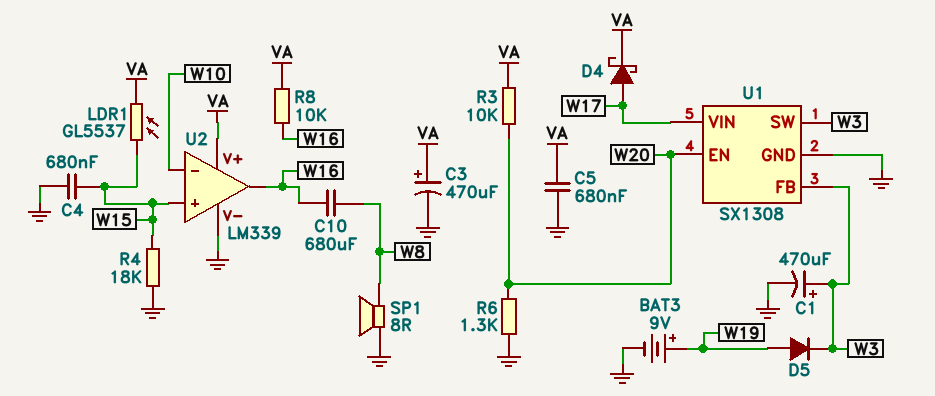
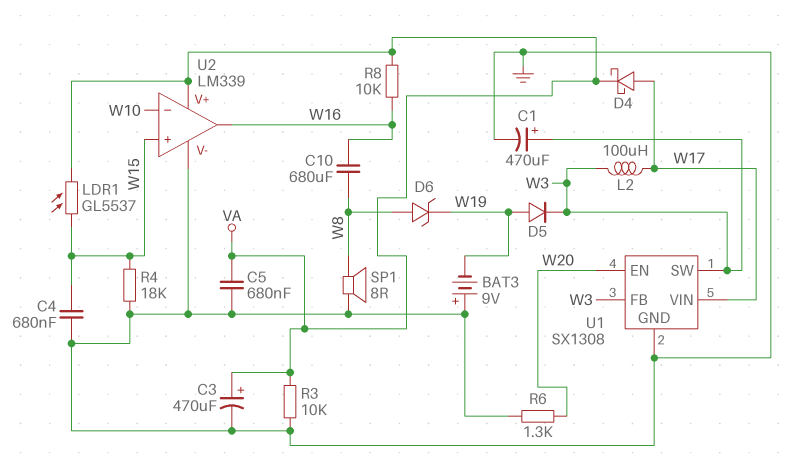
BAT3: 9V (plus W19, minus GND) -> 9V (plus GND, minus W19)
D6: none -> zener (A W8, K W19)
L2: none -> 100uH (W3, W17)
R3: 10k (VA, W20) -> 10k (GND, VA)

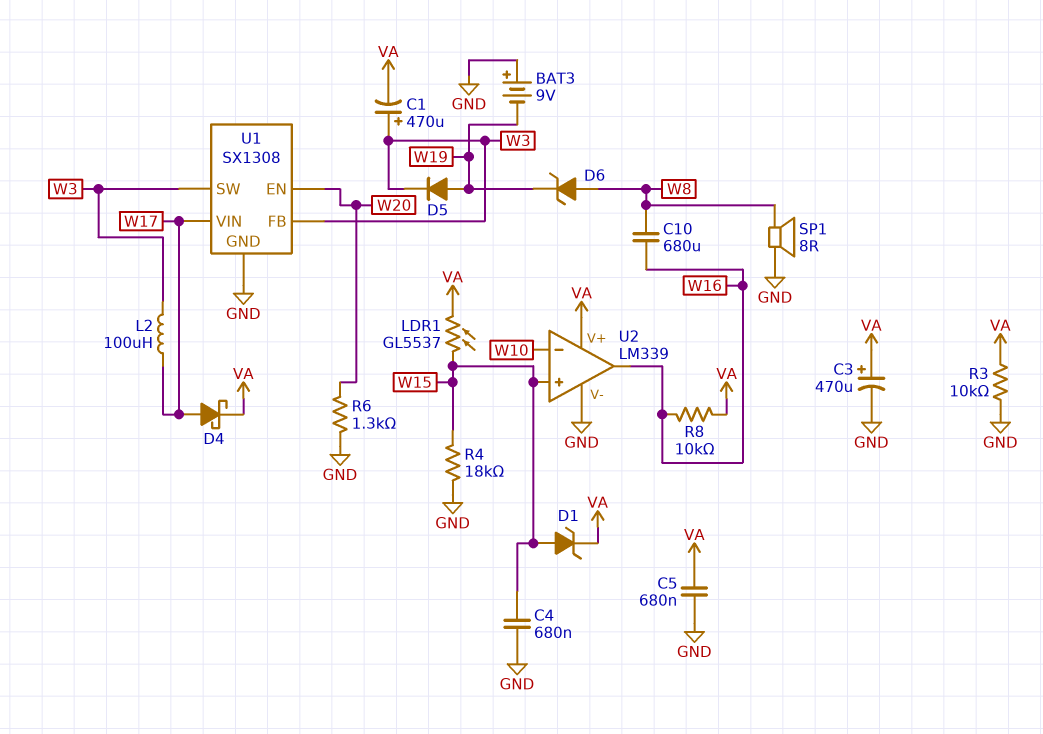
C1: 470uF (plus W3, minus GND) -> 470uF (plus W3, minus VA)
D1: none -> zener (A W15, K VA)

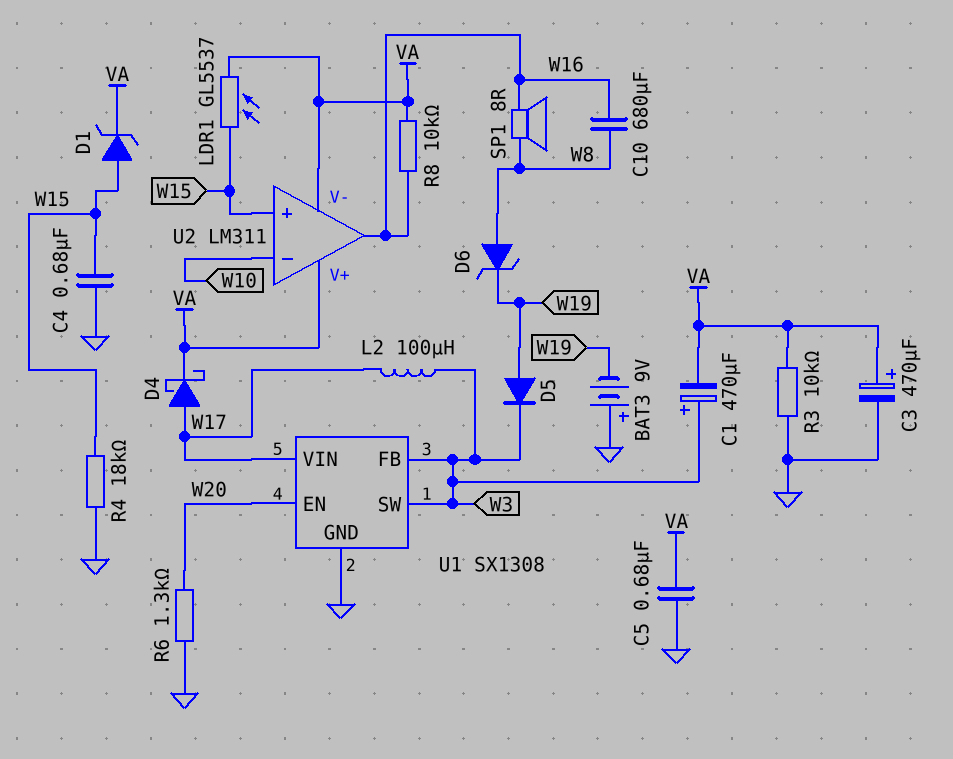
SP1: speaker 8R (GND, W8) -> speaker 8R (W8, W16)
U2: LM339 -> LM311
U2 pin V-: GND -> VA

